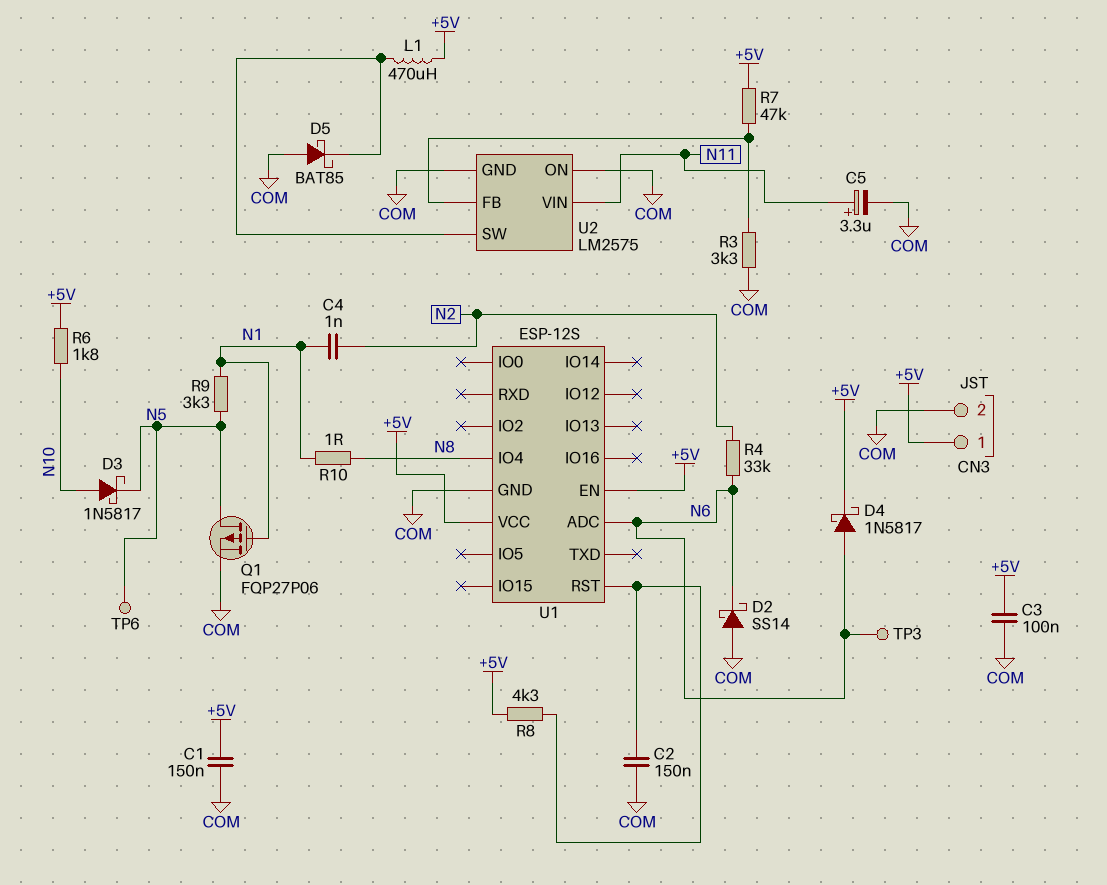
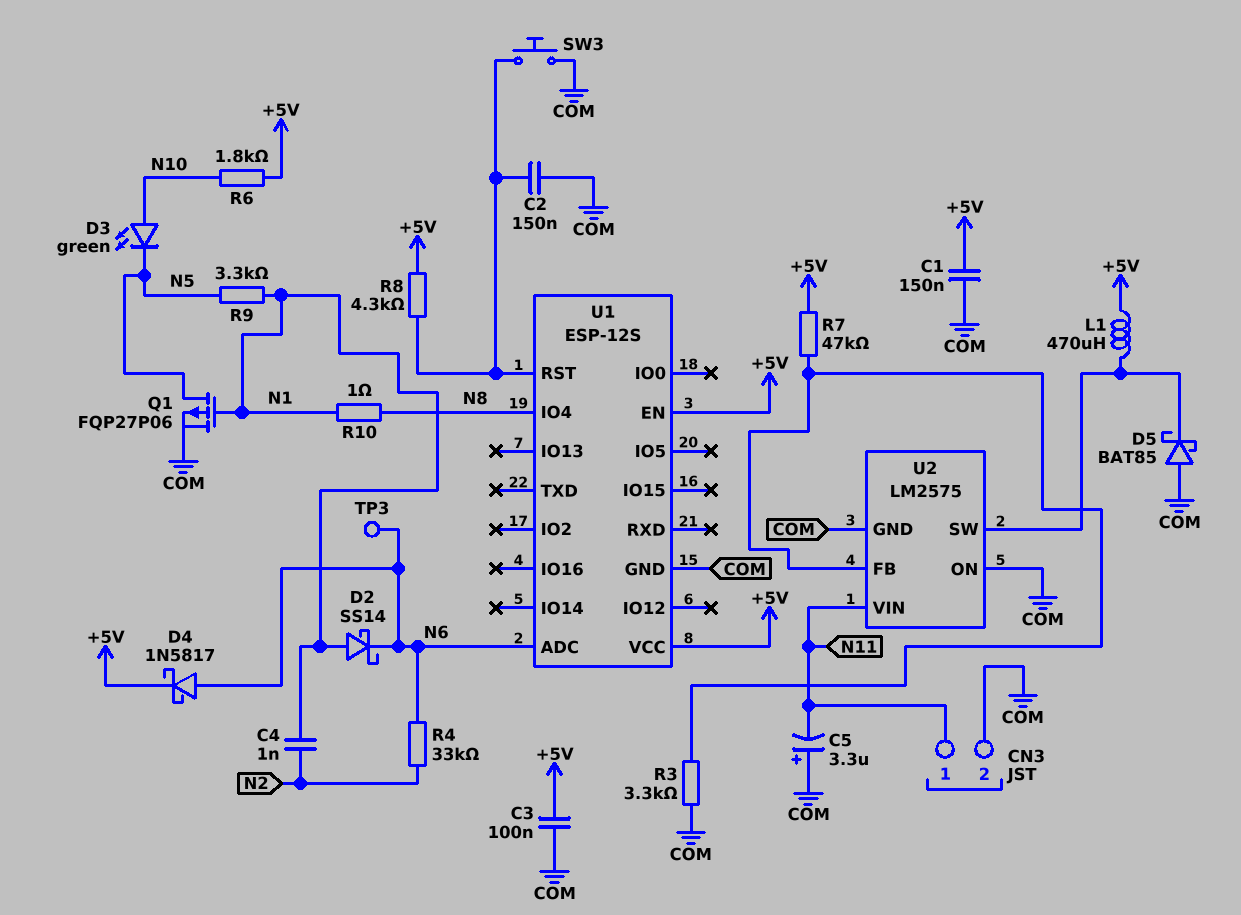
C5: 3.3uF (plus N11, minus COM) -> 3.3uF (plus COM, minus N11)
CN3 pin 1: +5V -> N11
D2: schottky SS14 (A COM, K N6) -> schottky SS14 (A N1, K N6)
D3: schottky 1N5817 (A N10, K N5) -> LED green (A N10, K N5)
SW3: none -> button (COM, U1/RST)
TP6: test point (N5) -> none

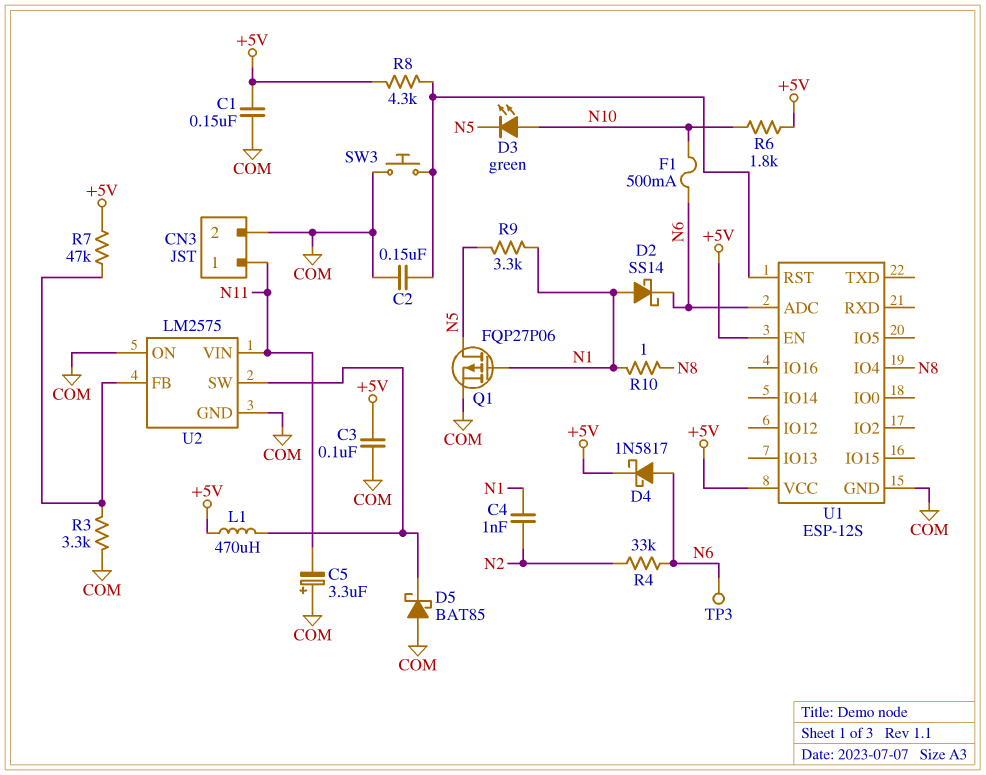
F1: none -> 500mA (N6, N10)

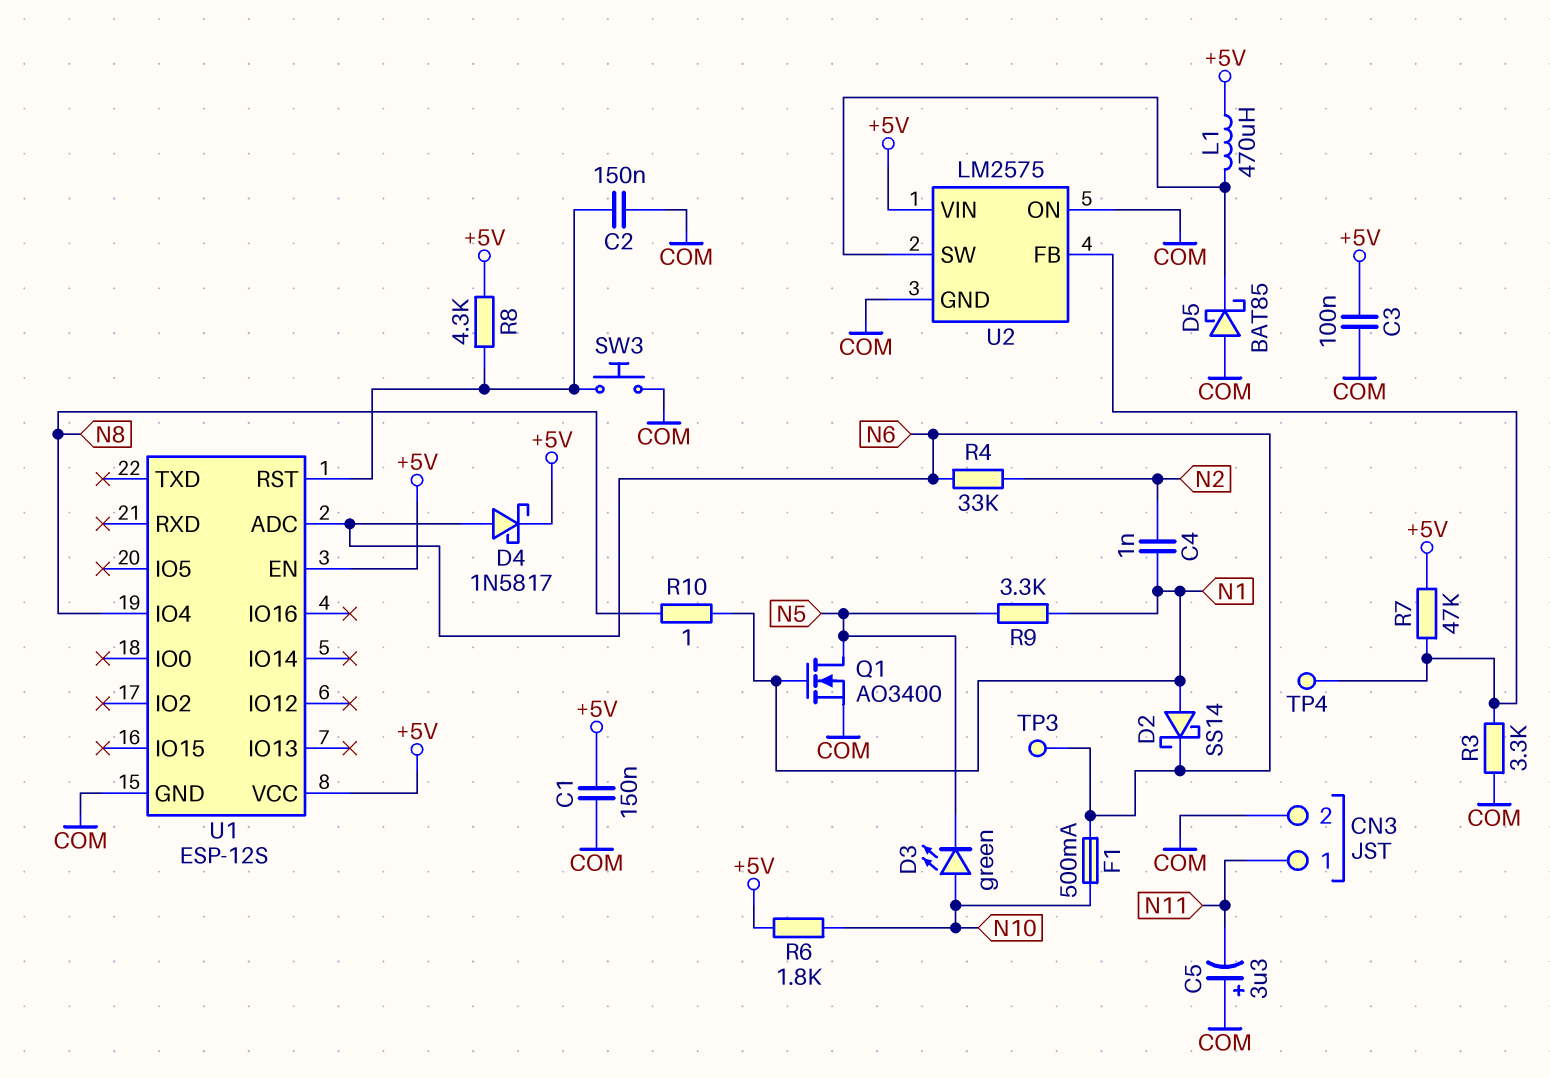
Q1: PMOS FQP27P06 (G N1, D N5, S COM) -> NMOS AO3400 (G N1, D N5, S COM)
TP4: none -> test point (U2/FB)
U2 pin VIN: N11 -> +5V

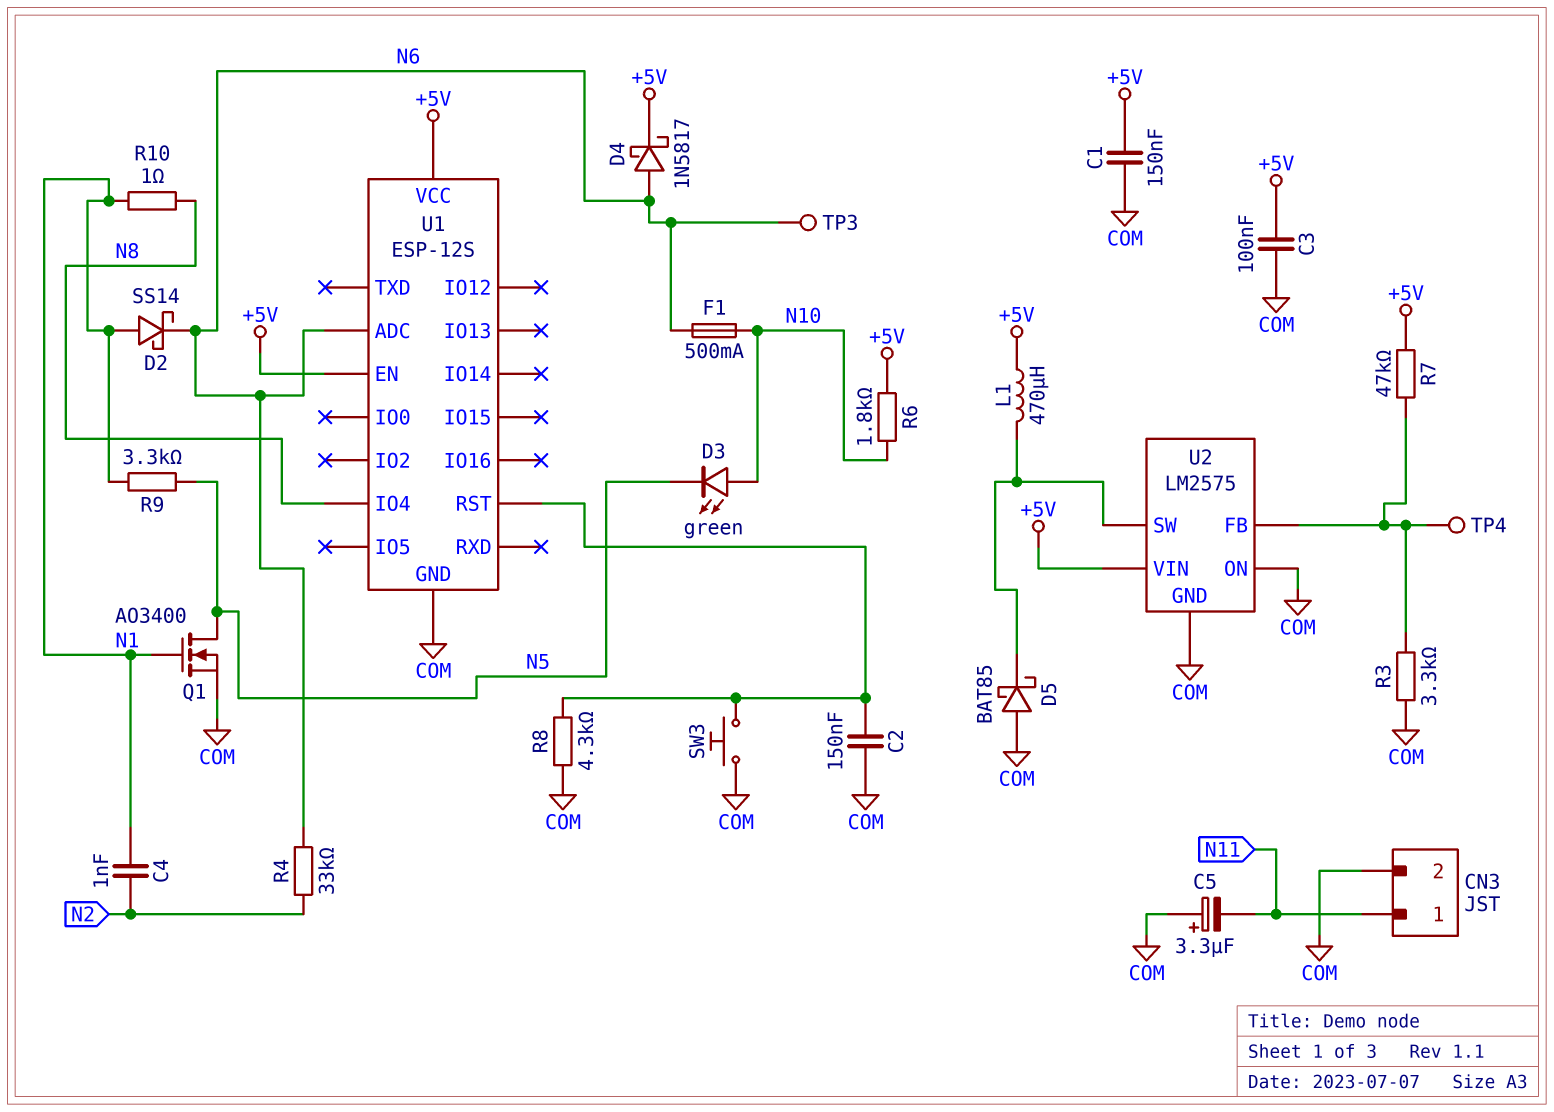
R8: 4.3k (+5V, U1/RST) -> 4.3k (COM, U1/RST)

